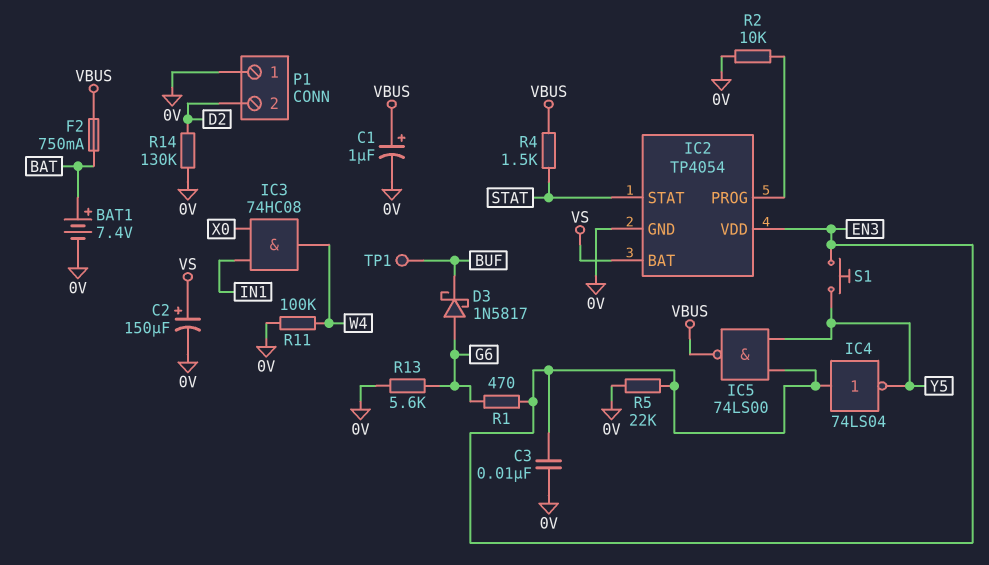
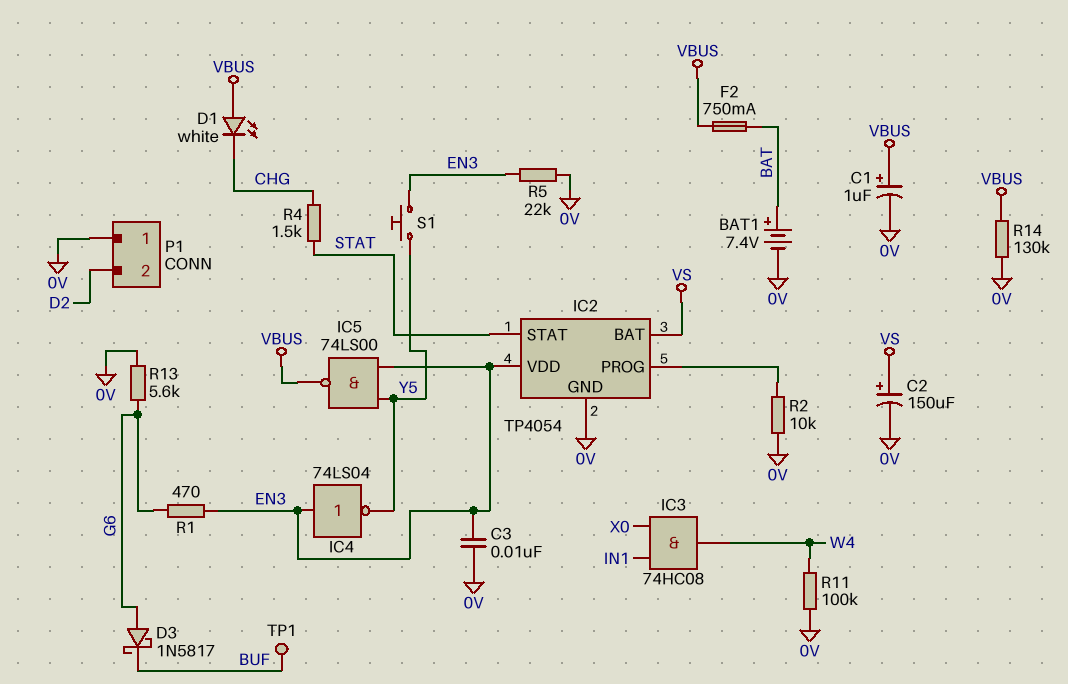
D1: none -> LED white (A VBUS, K CHG)
R4: 1.5k (STAT, VBUS) -> 1.5k (CHG, STAT)
R14: 130k (0V, D2) -> 130k (0V, VBUS)

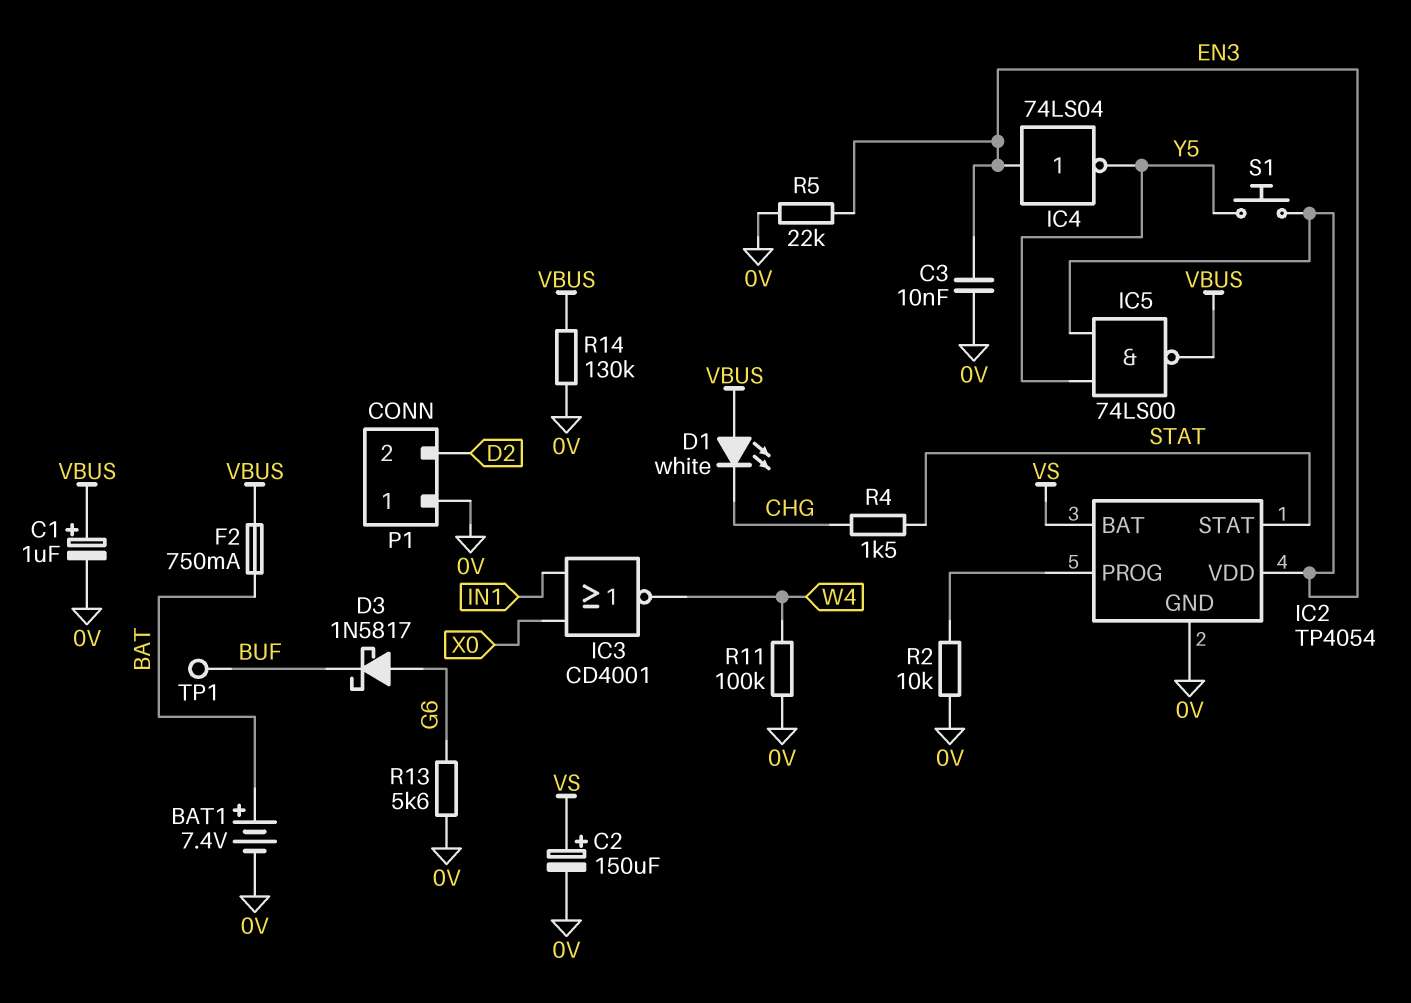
IC3: AND 74HC08 (in IN1, in X0, out W4) -> NOR CD4001 (in IN1, in X0, out W4)
R1: 470 (EN3, G6) -> none

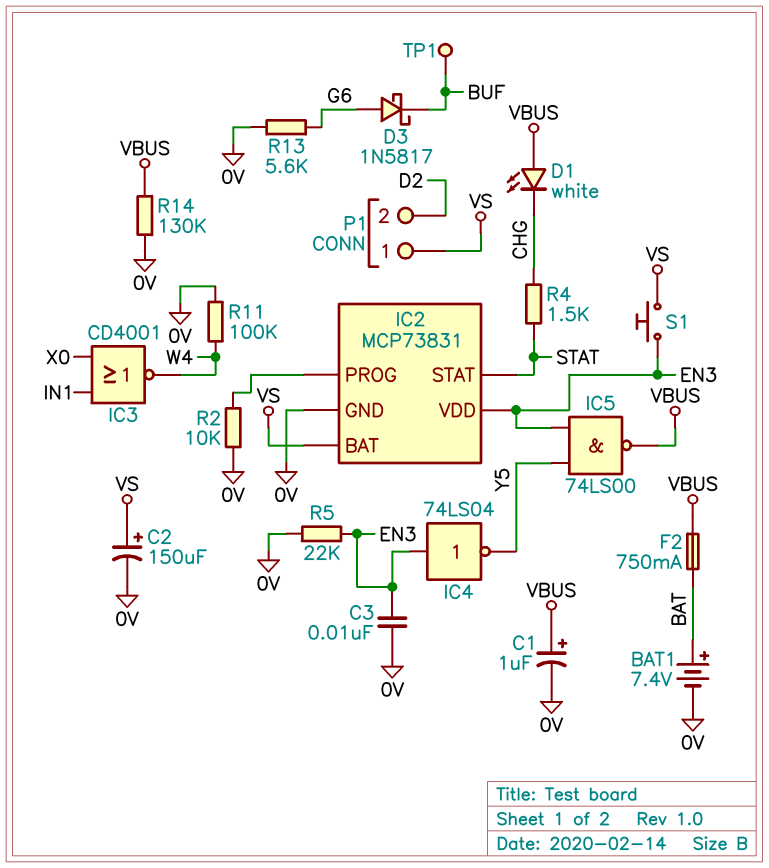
IC2: TP4054 -> MCP73831
P1 pin 1: 0V -> VS
S1: button (EN3, Y5) -> button (EN3, VS)

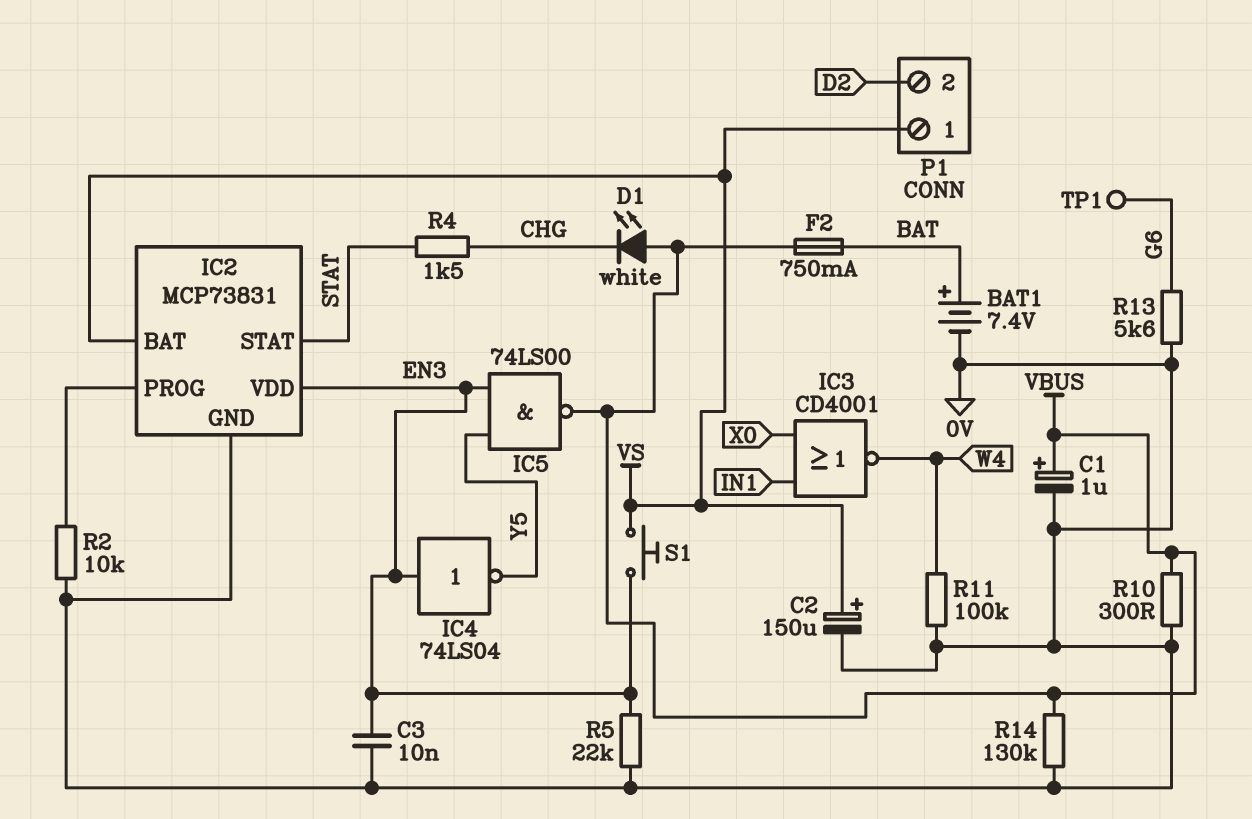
D3: schottky 1N5817 (A G6, K BUF) -> none
R10: none -> 300 (0V, VBUS)
TP1: test point (BUF) -> test point (G6)

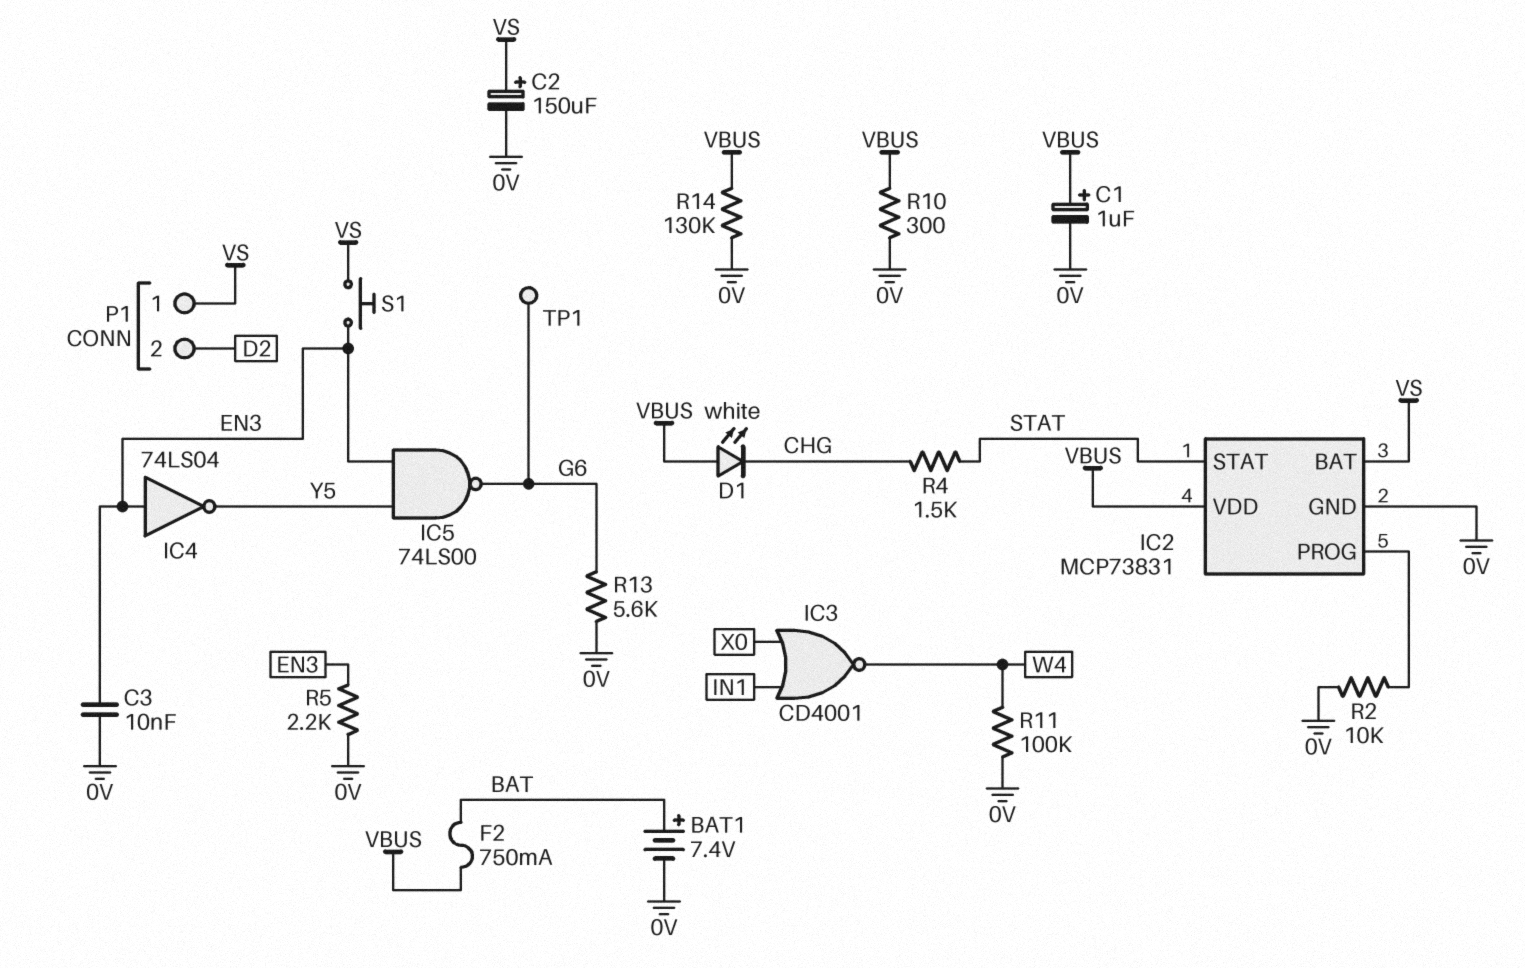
IC2 pin VDD: EN3 -> VBUS
IC5: NAND 74LS00 (in EN3, in Y5, out VBUS) -> NAND 74LS00 (in EN3, in Y5, out G6)
R5: 22k (0V, EN3) -> 2.2k (0V, EN3)

